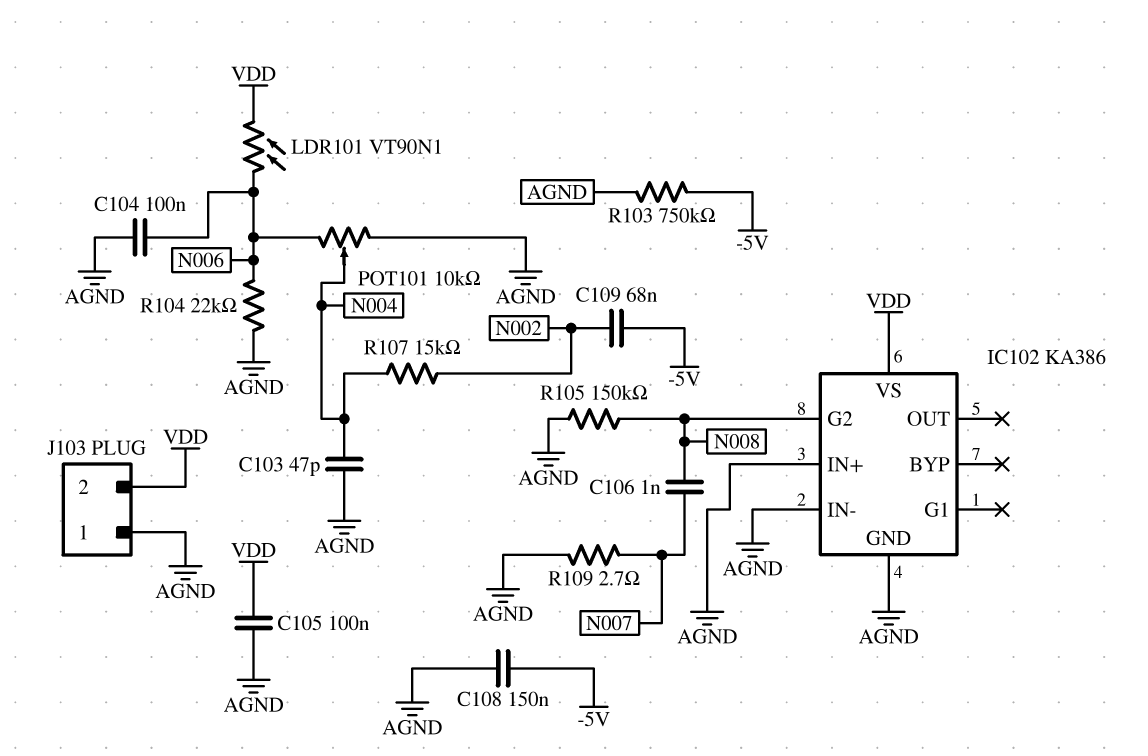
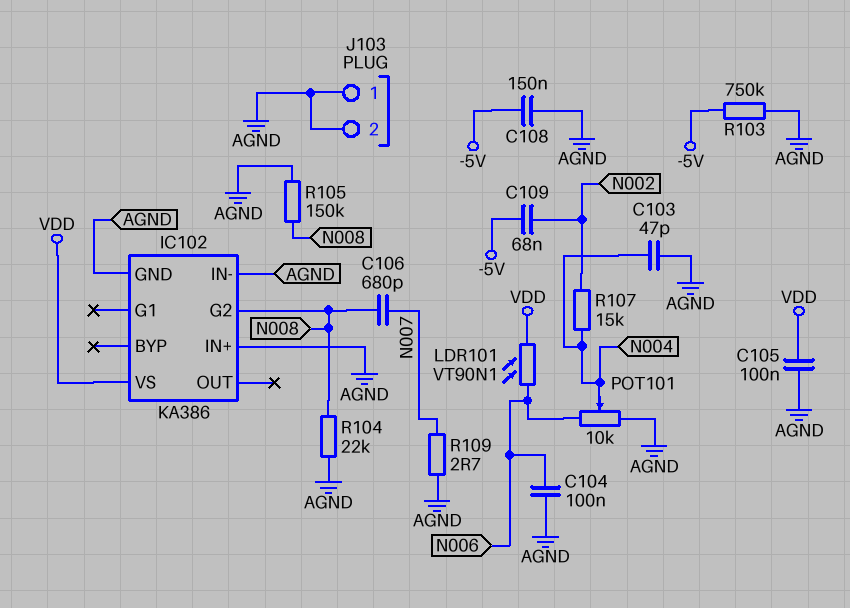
C106: 1nF (N007, N008) -> 680pF (N007, N008)
J103 pin 2: VDD -> AGND
R104: 22k (AGND, N006) -> 22k (AGND, N008)

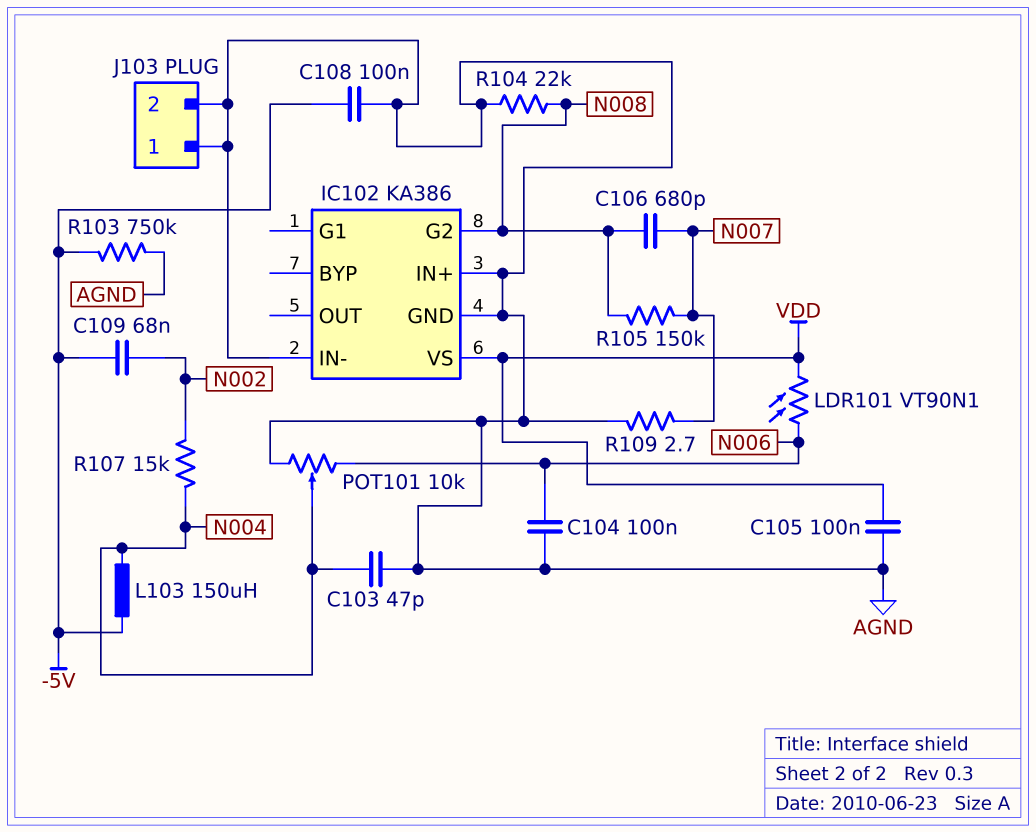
C108: 150nF (-5V, AGND) -> 100nF (-5V, AGND)
L103: none -> 150uH (-5V, N004)
R105: 150k (AGND, N008) -> 150k (N007, N008)

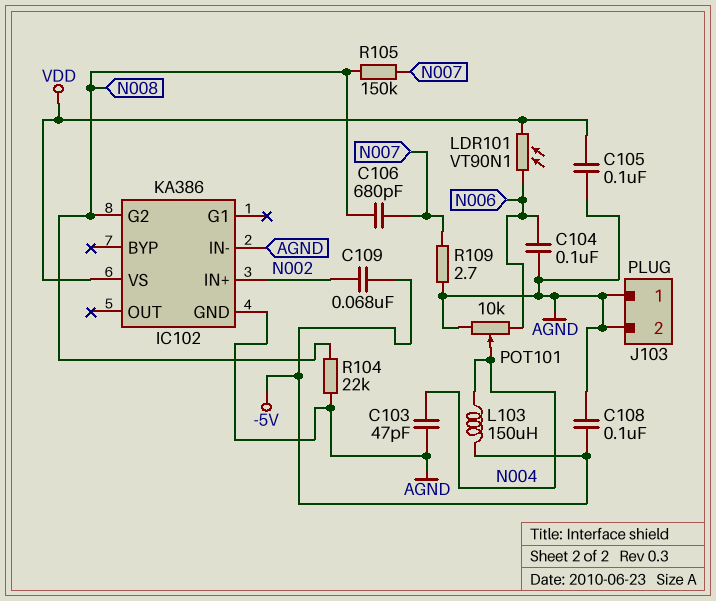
IC102 pin IN+: AGND -> N002
R103: 750k (-5V, AGND) -> none
R107: 15k (N002, N004) -> none

